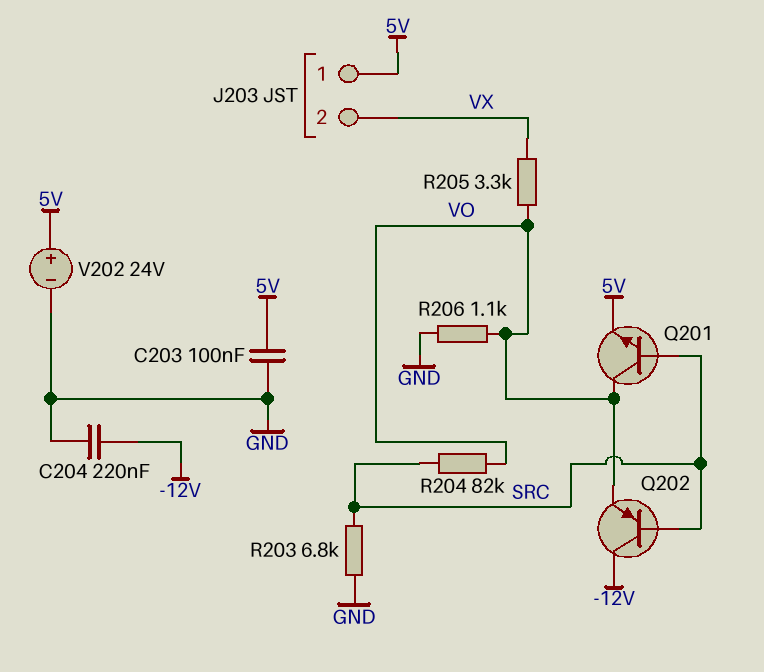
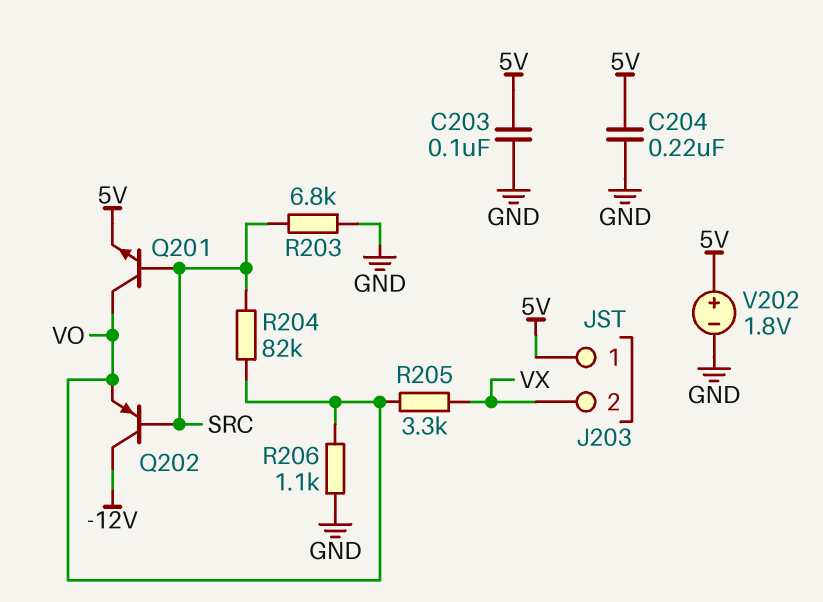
C204: 220nF (-12V, GND) -> 220nF (5V, GND)
V202: 24V (plus 5V, minus GND) -> 1.8V (plus 5V, minus GND)

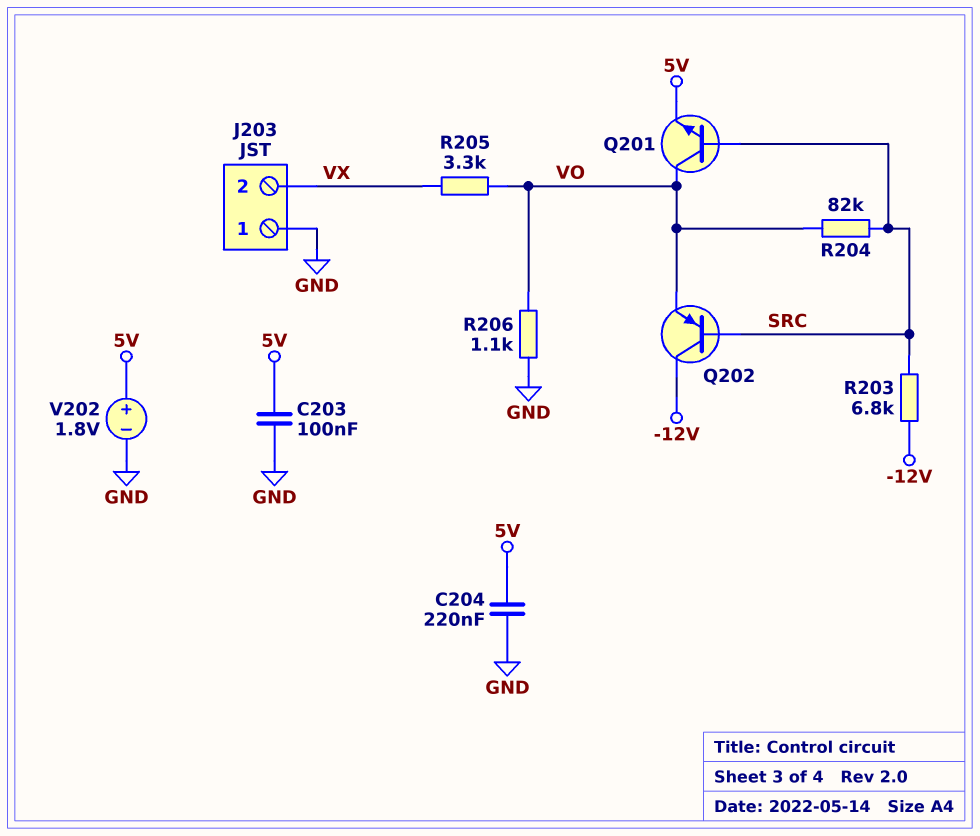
J203 pin 1: 5V -> GND
R203: 6.8k (GND, SRC) -> 6.8k (-12V, SRC)

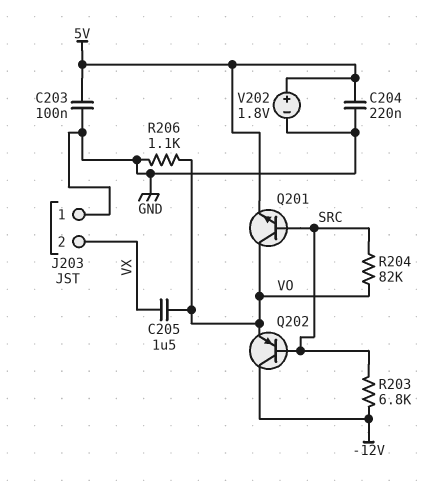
C205: none -> 1.5uF (VO, VX)
R205: 3.3k (VO, VX) -> none

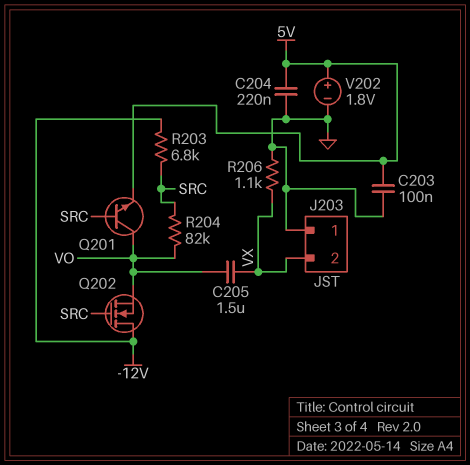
Q202: PNP (B SRC, C -12V, E VO) -> NMOS (G SRC, D -12V, S VO)
R206: 1.1k (GND, VO) -> 1.1k (GND, VX)

